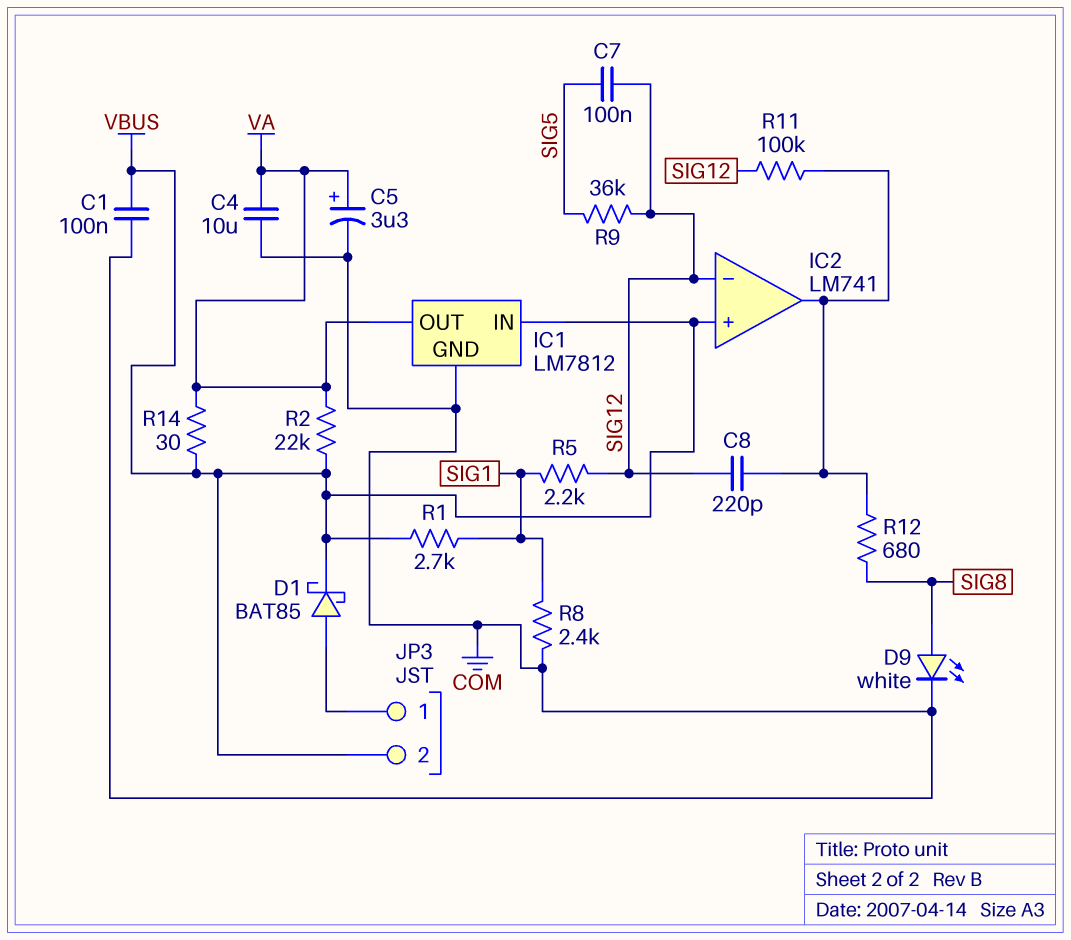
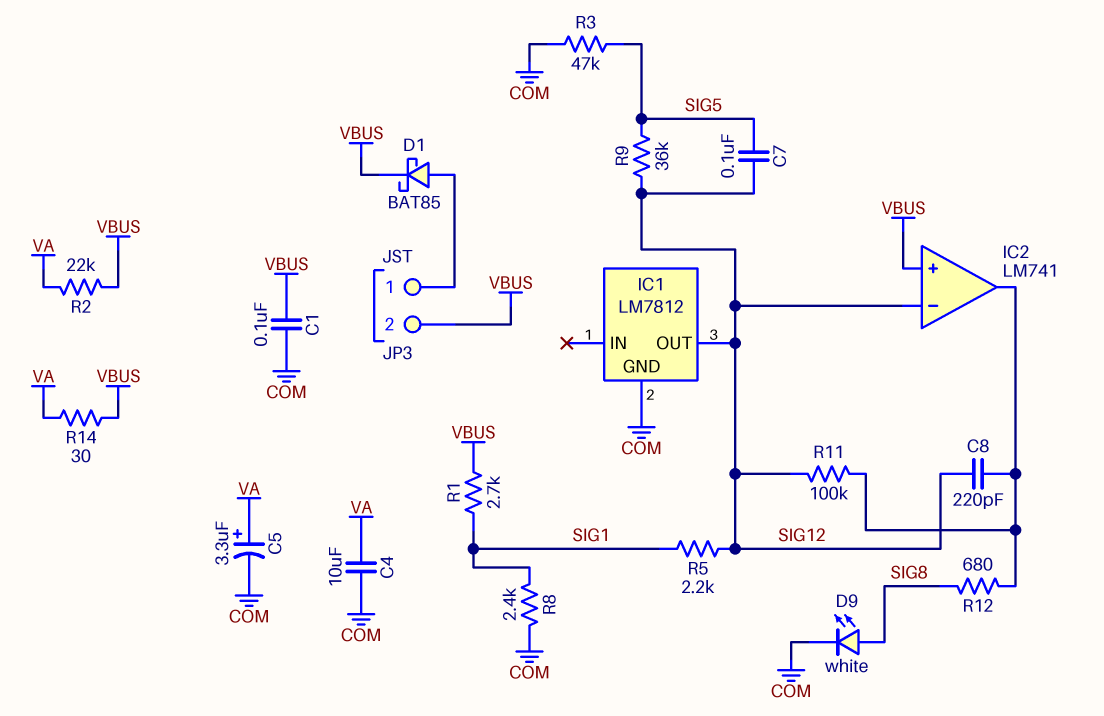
IC1 pin IN: VBUS -> none
IC1 pin OUT: VA -> SIG12
R3: none -> 47k (COM, SIG5)

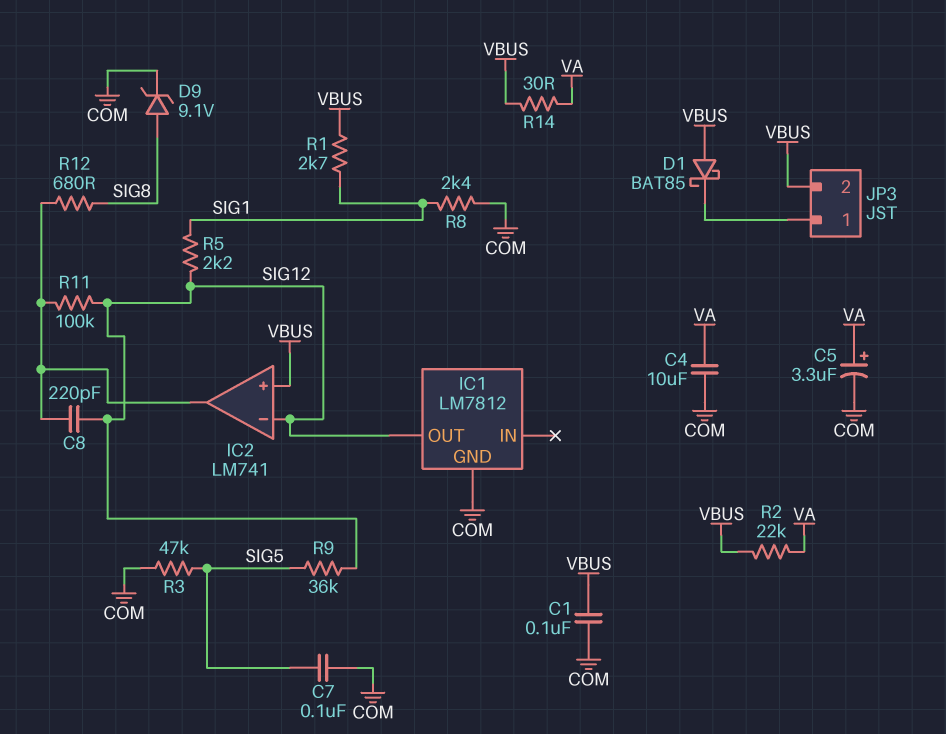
C7: 100nF (SIG5, SIG12) -> 100nF (COM, SIG5)
D1: schottky BAT85 (A JP3/1, K VBUS) -> schottky BAT85 (A VBUS, K JP3/1)
D9: LED white (A SIG8, K COM) -> zener 9.1V (A SIG8, K COM)

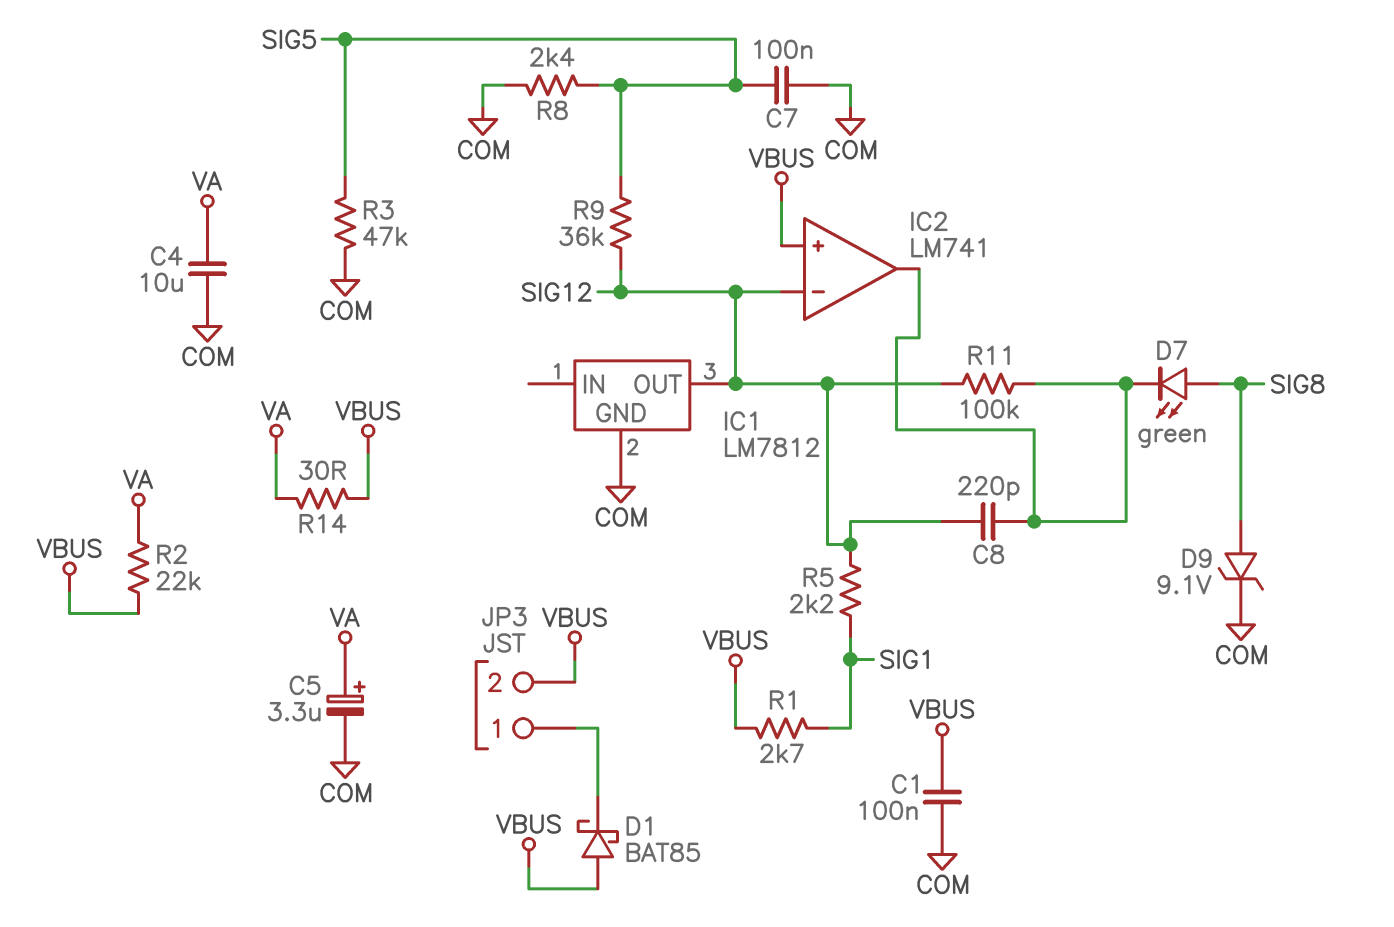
D7: none -> LED green (A SIG8, K IC2/out)
R8: 2.4k (COM, SIG1) -> 2.4k (COM, SIG5)
R12: 680 (IC2/out, SIG8) -> none

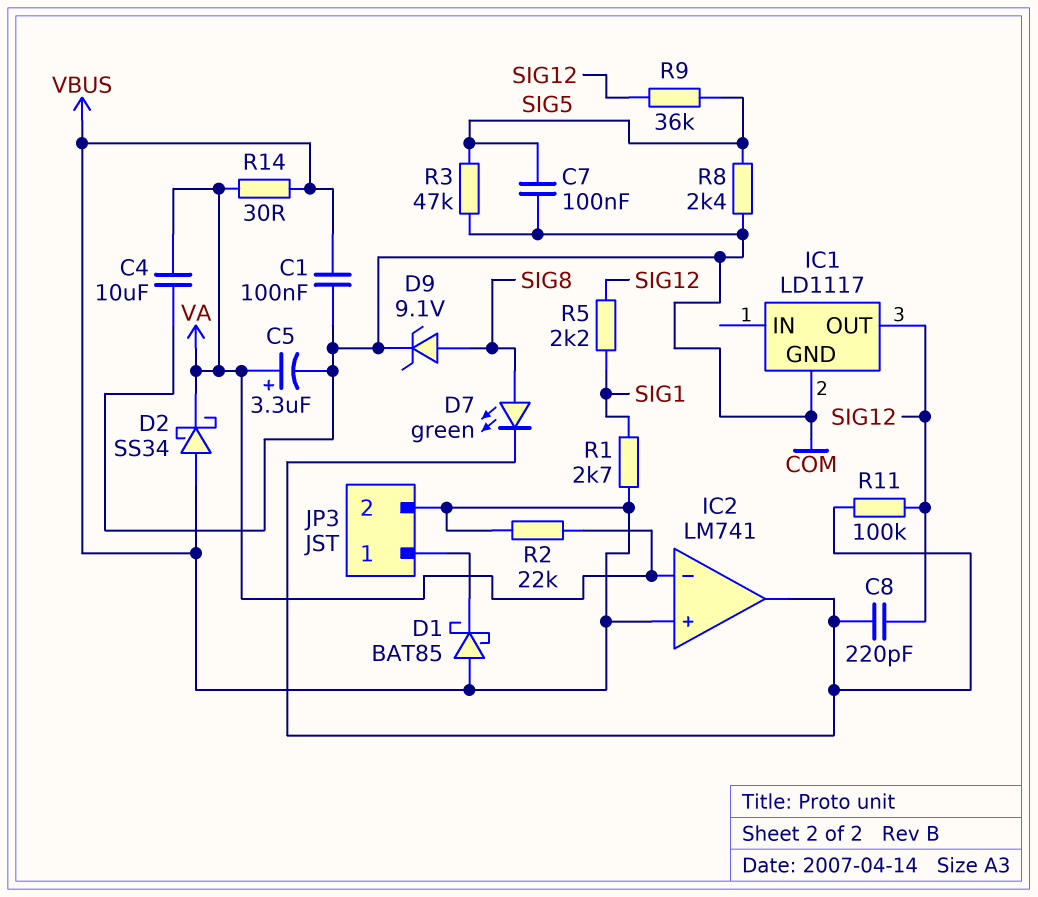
D2: none -> schottky SS34 (A VBUS, K VA)
IC1: LM7812 -> LD1117
IC2 pin in-: SIG12 -> VA

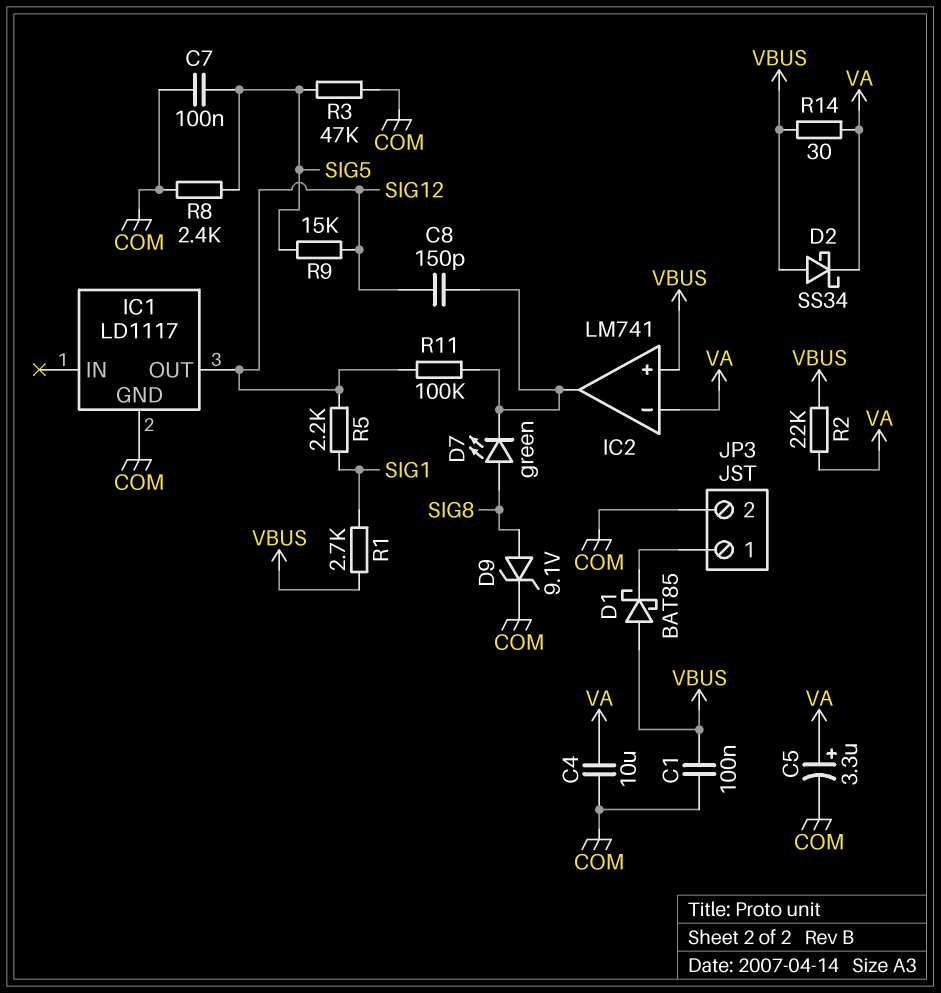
C8: 220pF (IC2/out, SIG12) -> 150pF (IC2/out, SIG12)
JP3 pin 2: VBUS -> COM
R9: 36k (SIG5, SIG12) -> 15k (SIG5, SIG12)

